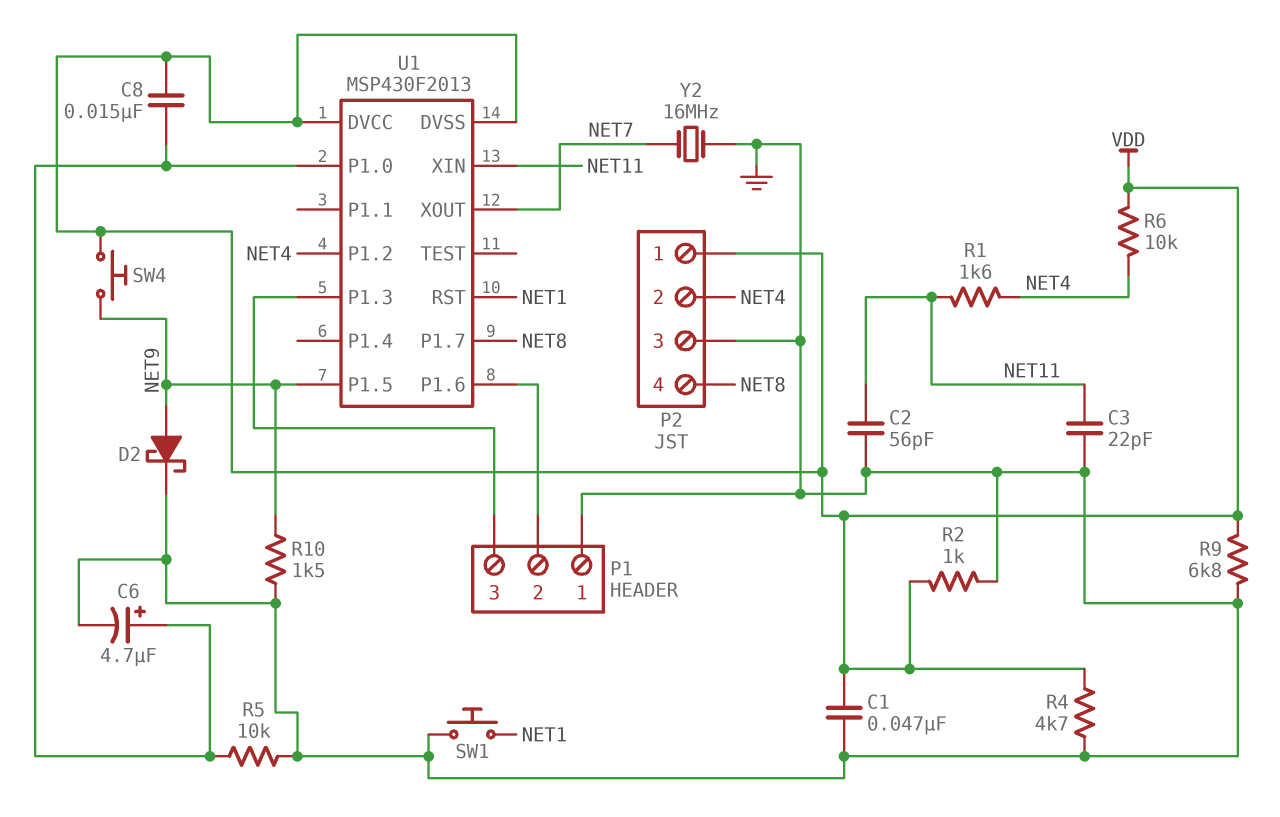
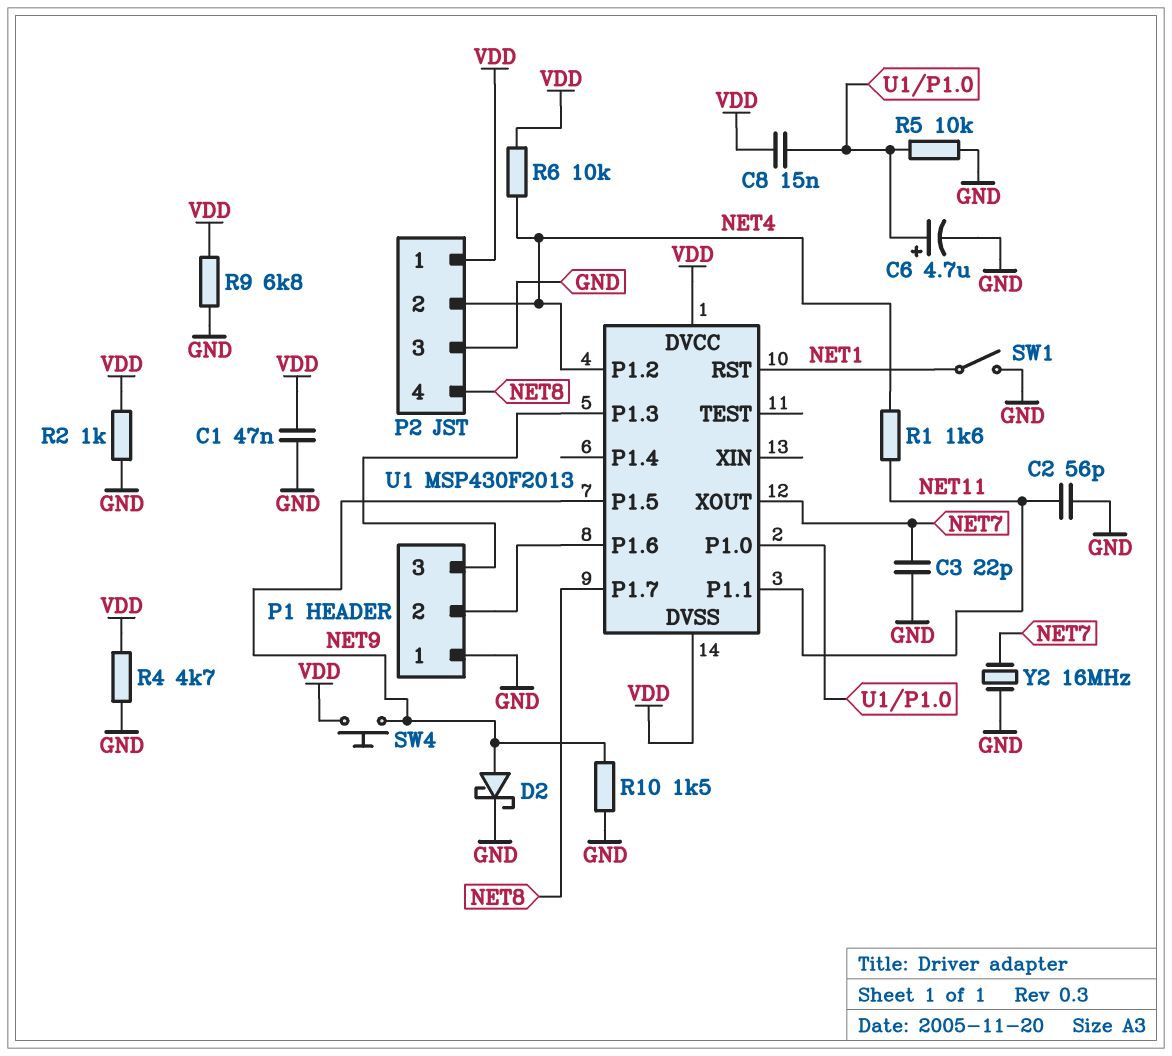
C3: 22pF (GND, NET11) -> 22pF (GND, NET7)
SW1: button (GND, NET1) -> switch (GND, NET1)
U1 pin P1.1: none -> NET11
U1 pin XIN: NET11 -> none

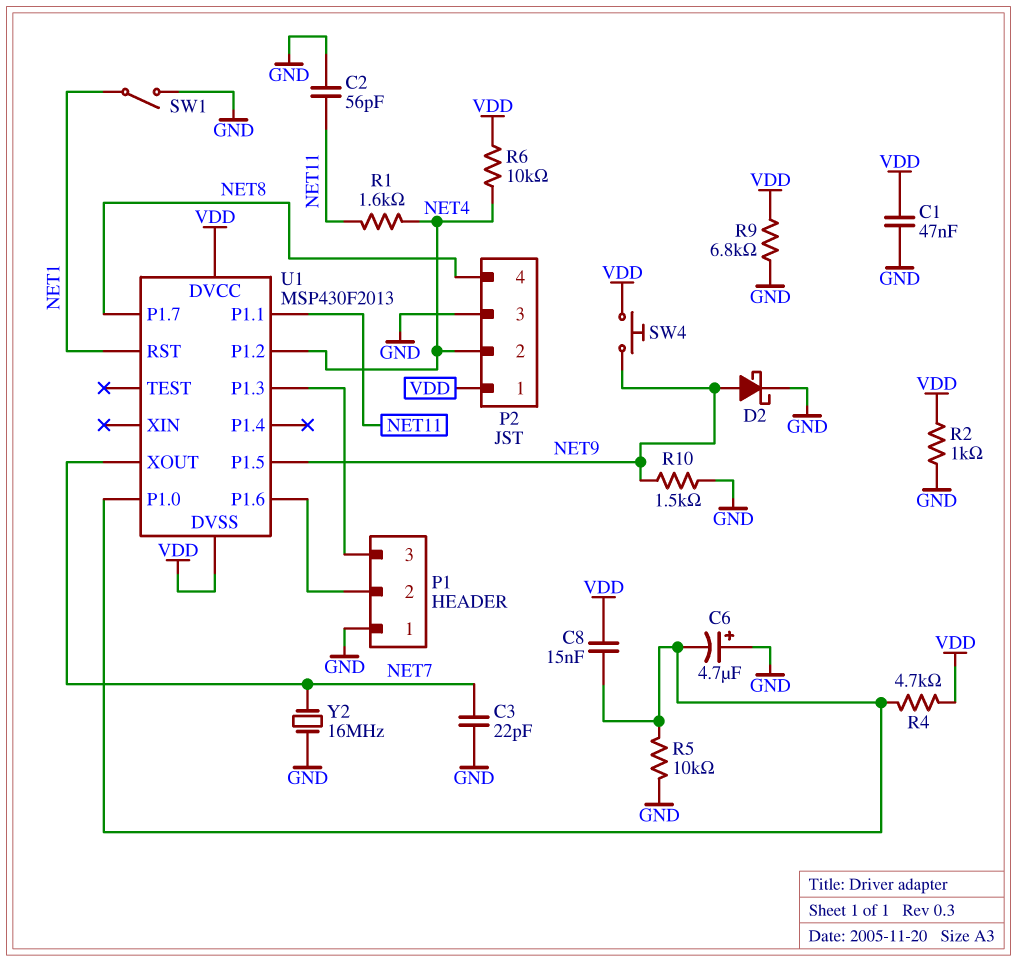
C6: 4.7uF (plus U1/P1.0, minus GND) -> 4.7uF (plus GND, minus U1/P1.0)
R4: 4.7k (GND, VDD) -> 4.7k (U1/P1.0, VDD)

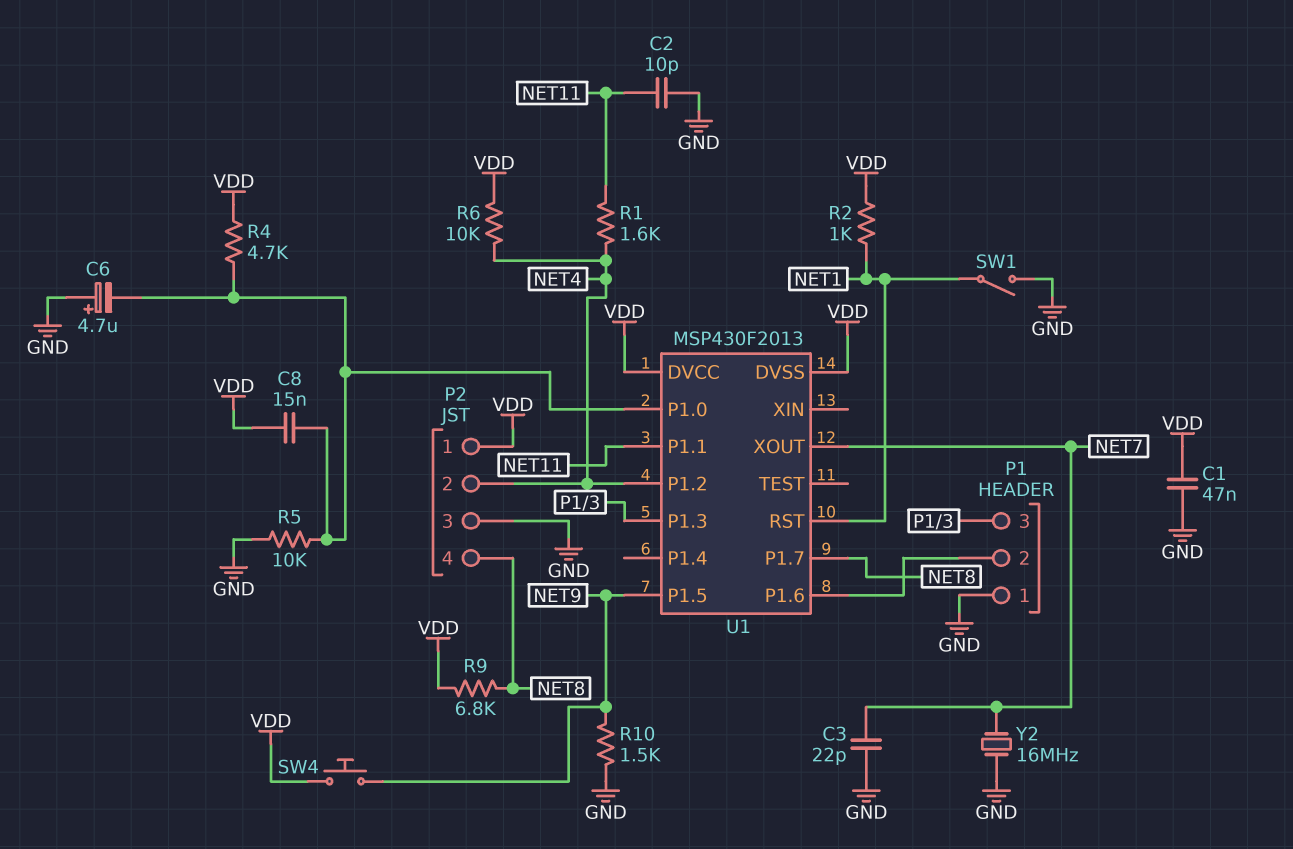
C2: 56pF (GND, NET11) -> 10pF (GND, NET11)
D2: schottky (A NET9, K GND) -> none
R2: 1k (GND, VDD) -> 1k (NET1, VDD)
R9: 6.8k (GND, VDD) -> 6.8k (NET8, VDD)

